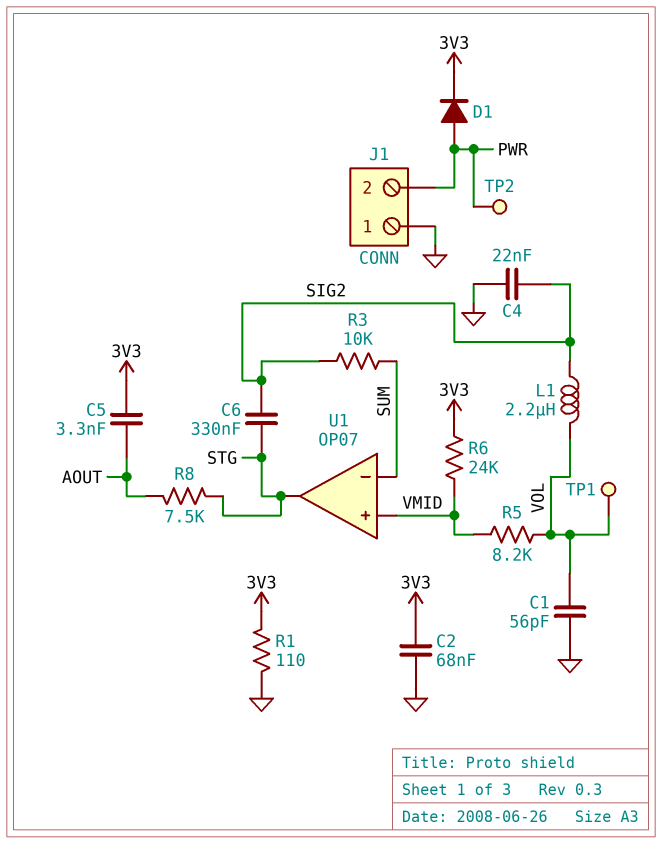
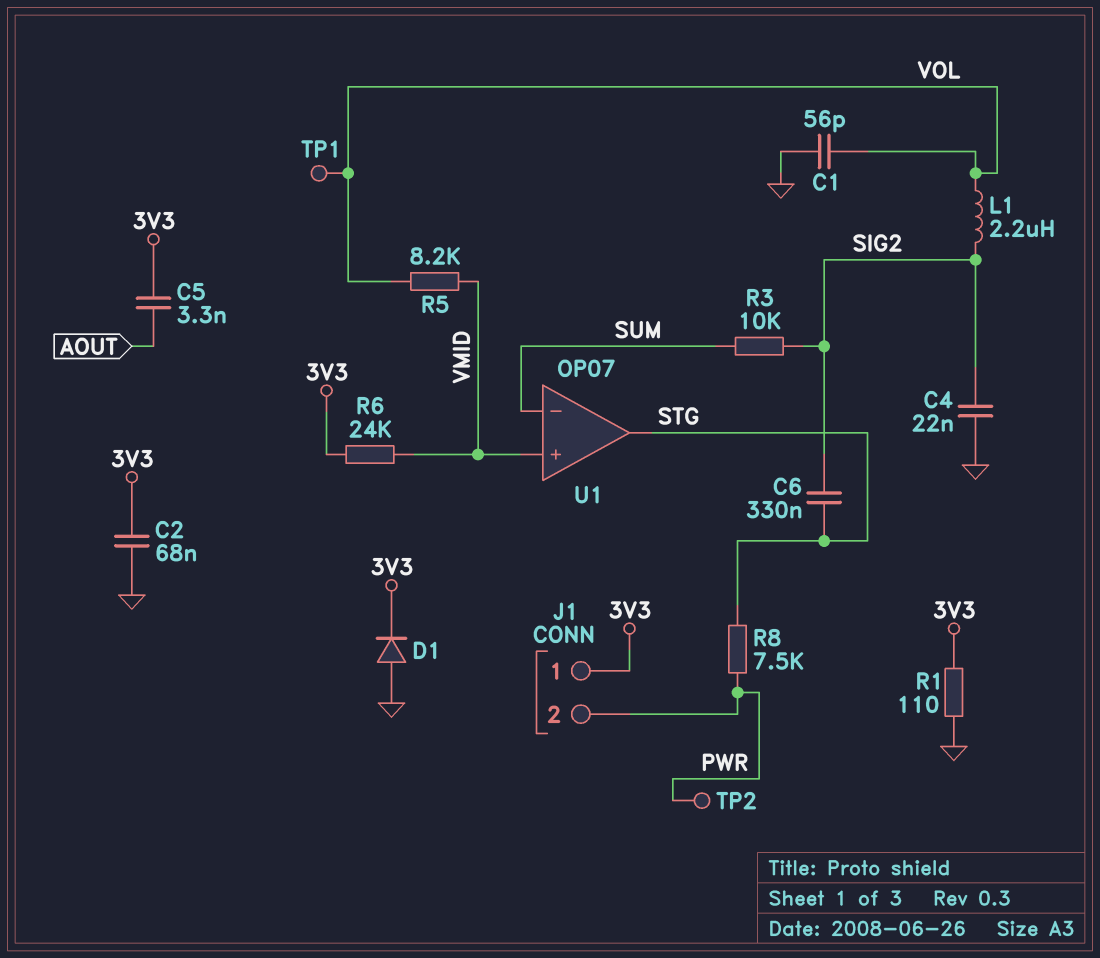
D1: diode (A PWR, K 3V3) -> diode (A GND, K 3V3)
J1 pin 1: GND -> 3V3
R8: 7.5k (AOUT, STG) -> 7.5k (PWR, STG)

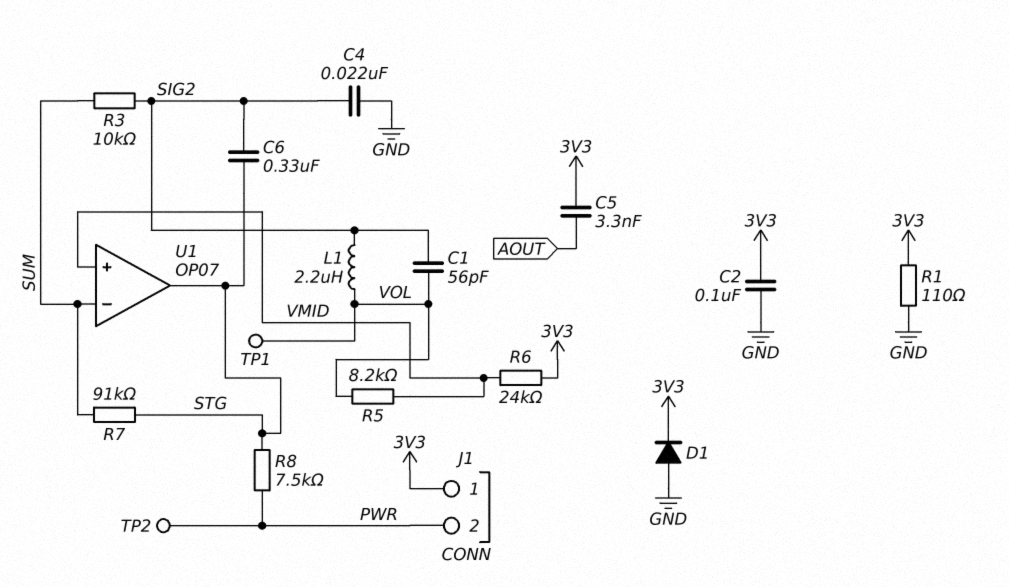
C1: 56pF (GND, VOL) -> 56pF (SIG2, VOL)
C2: 68nF (3V3, GND) -> 100nF (3V3, GND)
R7: none -> 91k (STG, SUM)

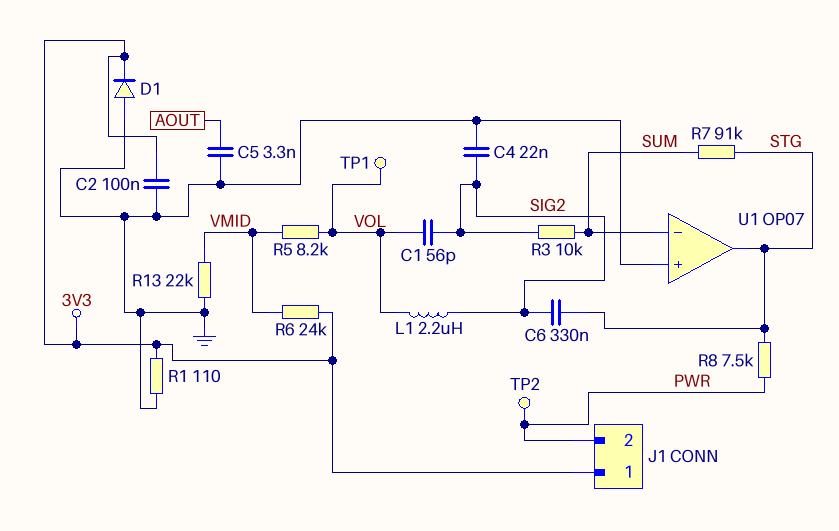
C5: 3.3nF (3V3, AOUT) -> 3.3nF (AOUT, GND)
R13: none -> 22k (GND, VMID)
U1 pin in+: VMID -> GND

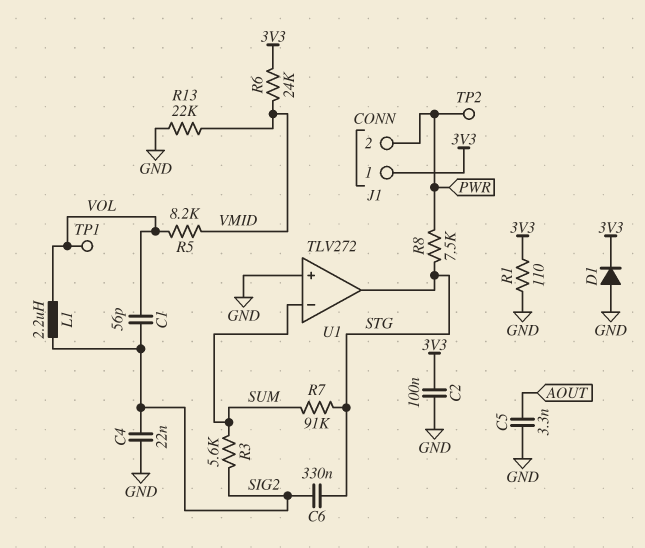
R3: 10k (SIG2, SUM) -> 5.6k (SIG2, SUM)
U1: OP07 -> TLV272

